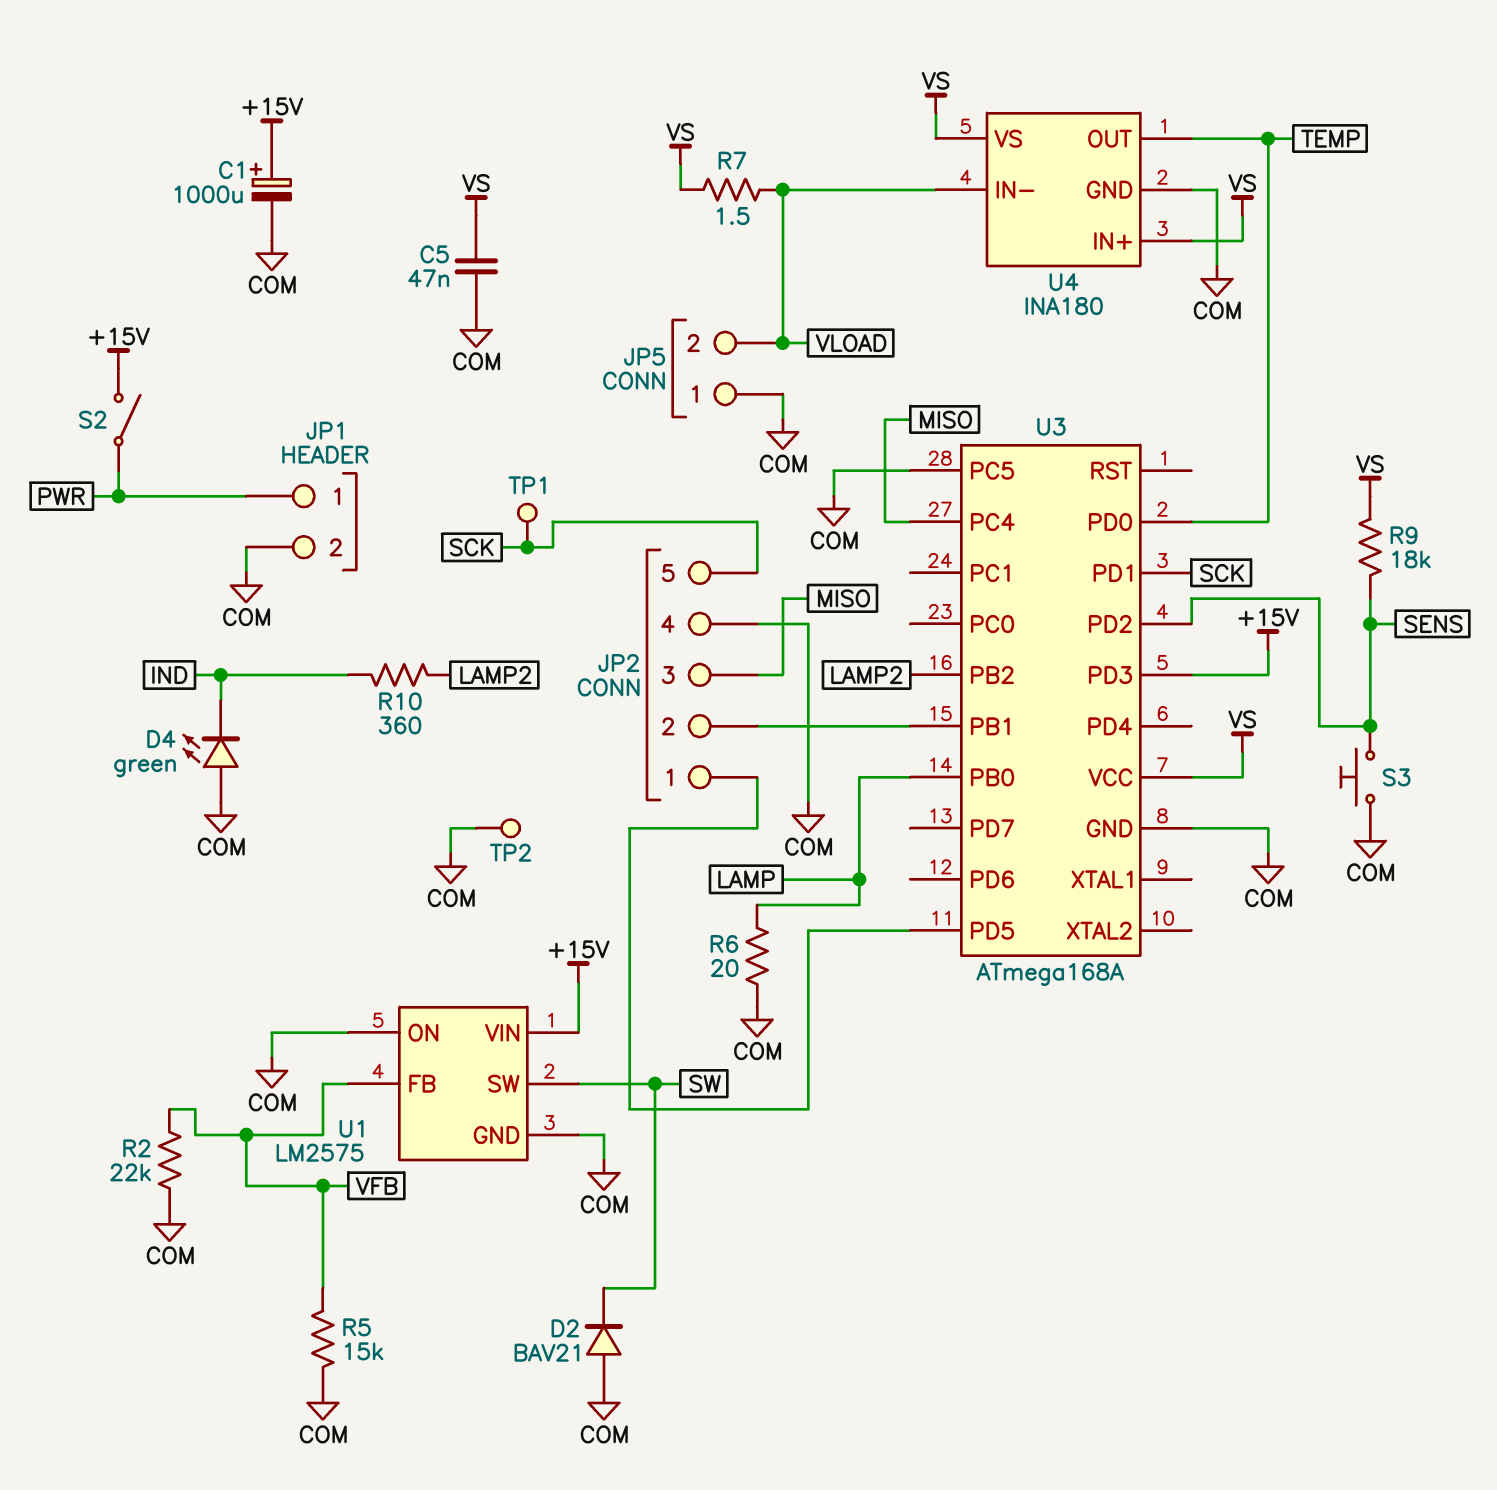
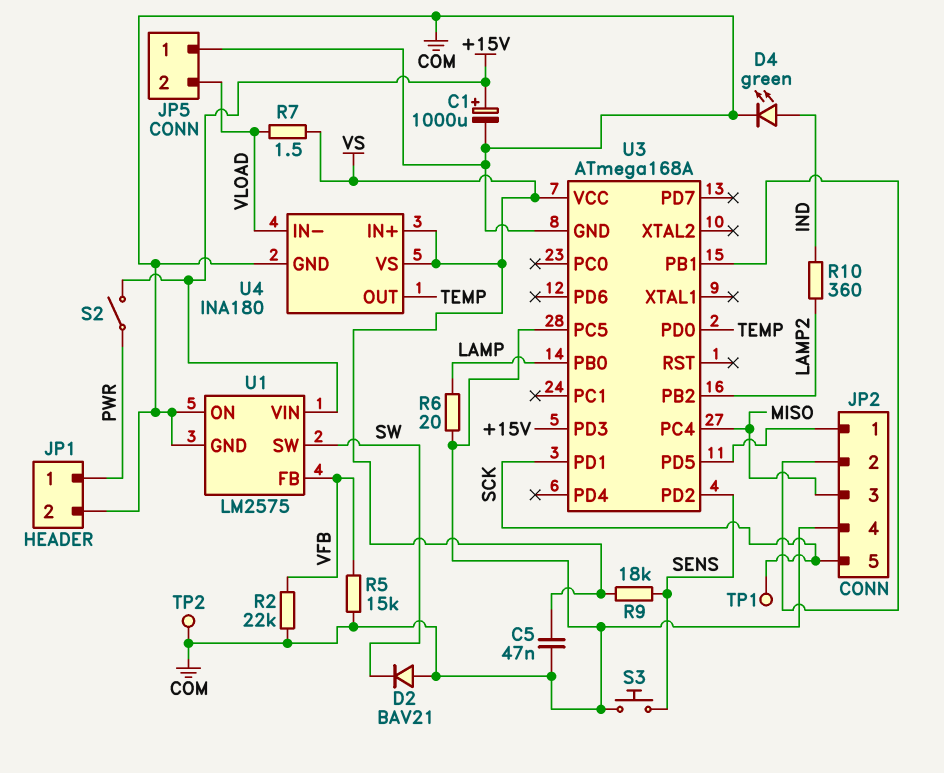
D4: LED green (A COM, K IND) -> LED green (A IND, K COM)

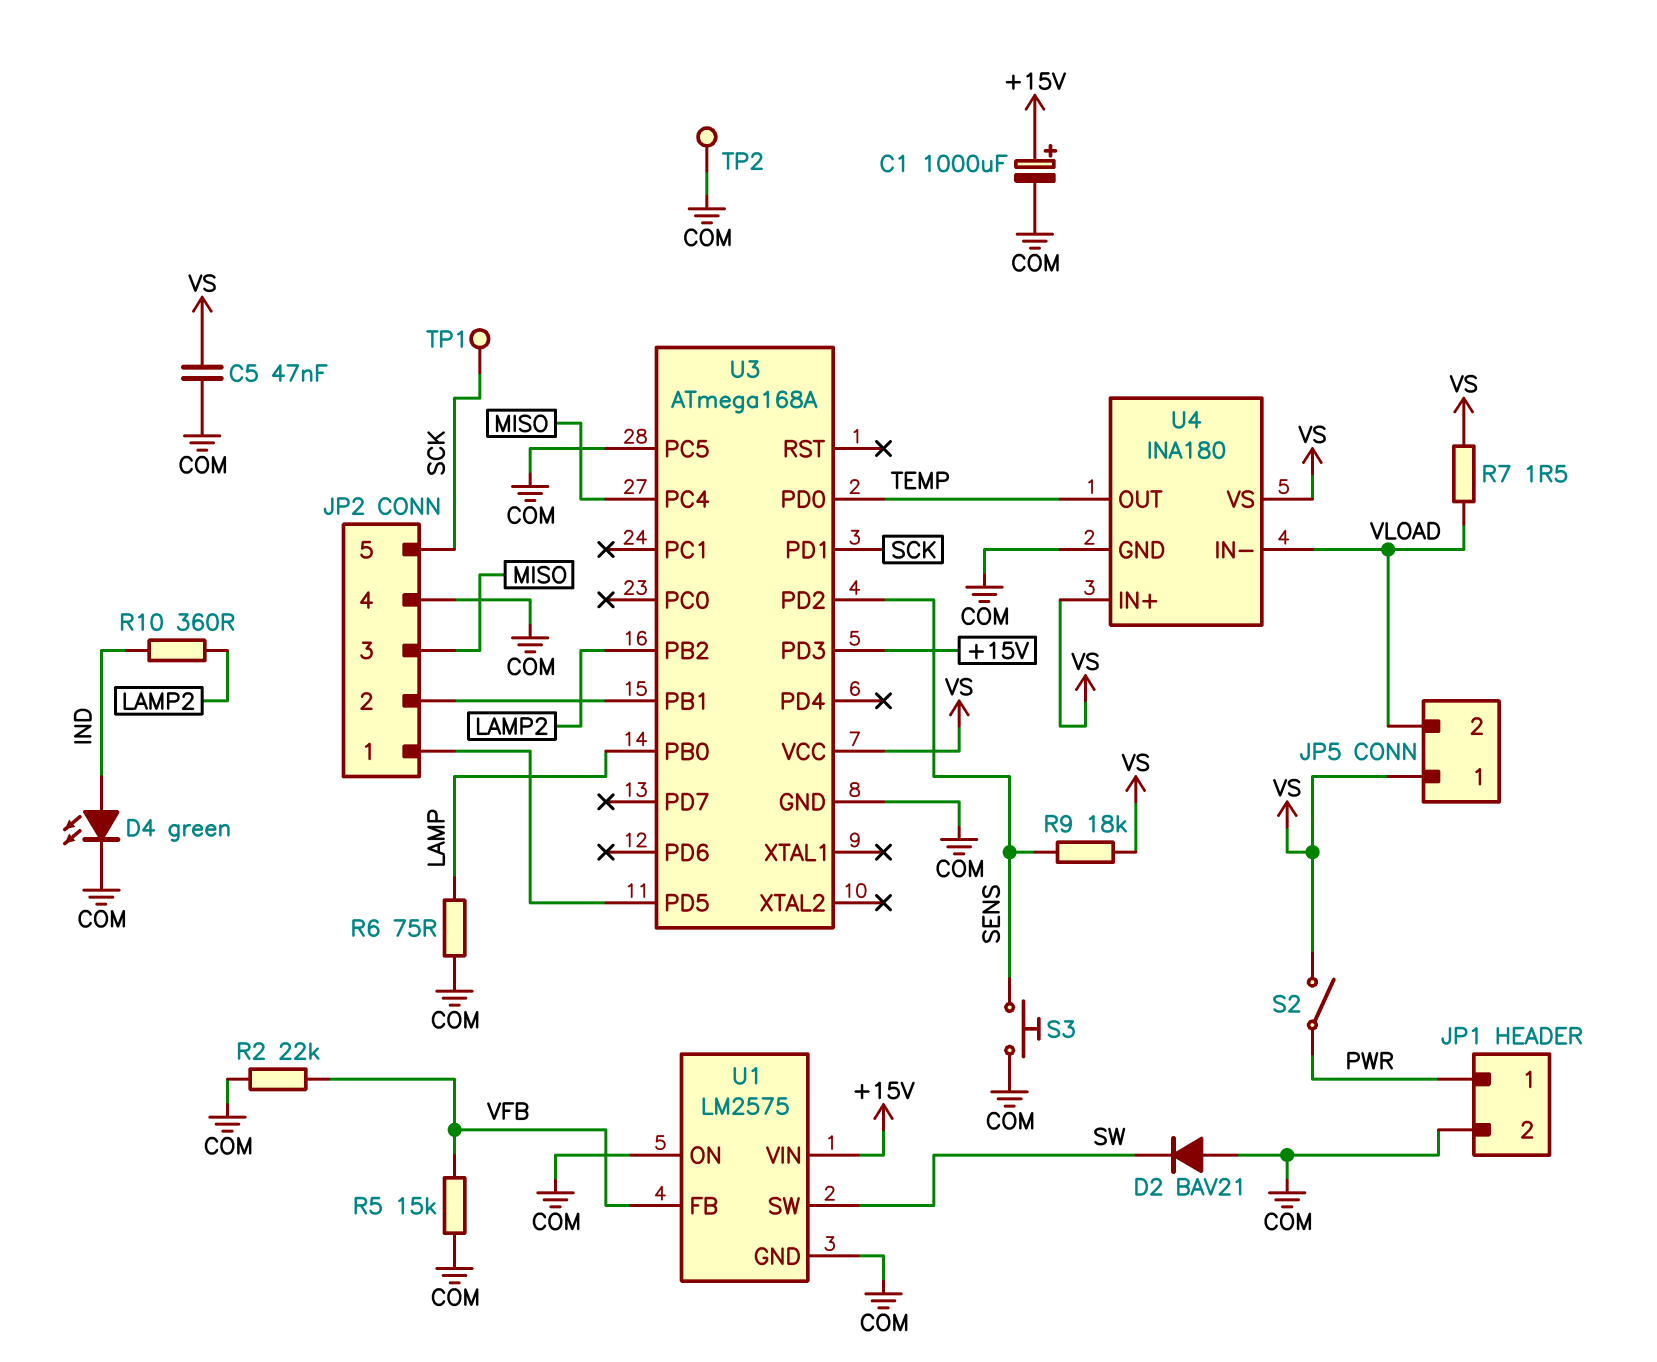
JP5 pin 1: COM -> VS
R6: 20 (COM, LAMP) -> 75 (COM, LAMP)
S2: switch (+15V, PWR) -> switch (PWR, VS)

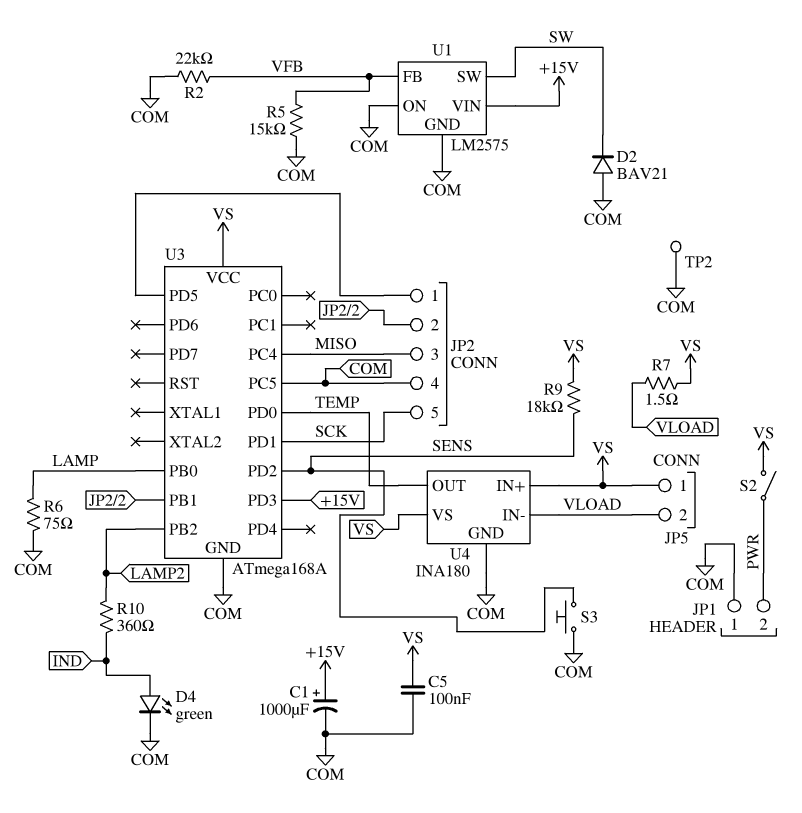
C5: 47nF (COM, VS) -> 100nF (COM, VS)
JP1 pin 1: PWR -> COM
JP1 pin 2: COM -> PWR
TP1: test point (SCK) -> none

